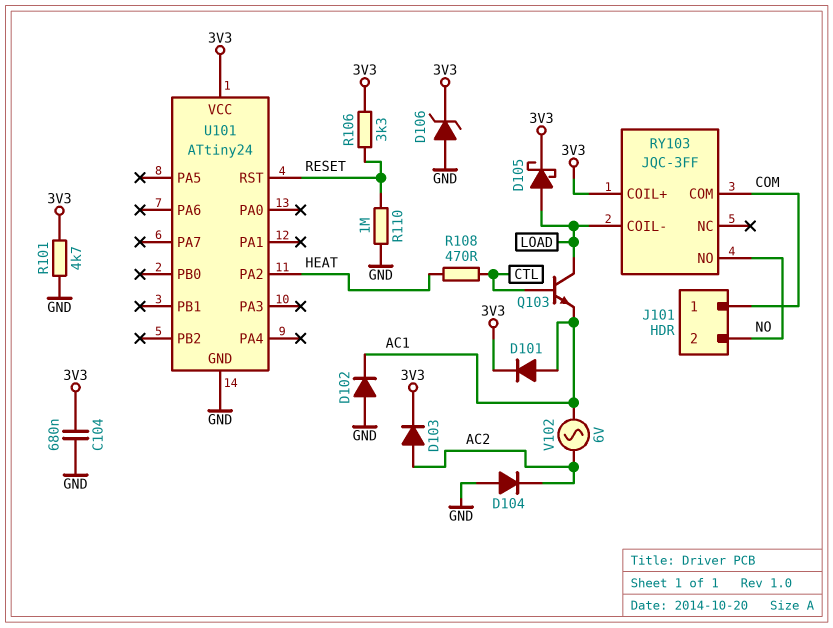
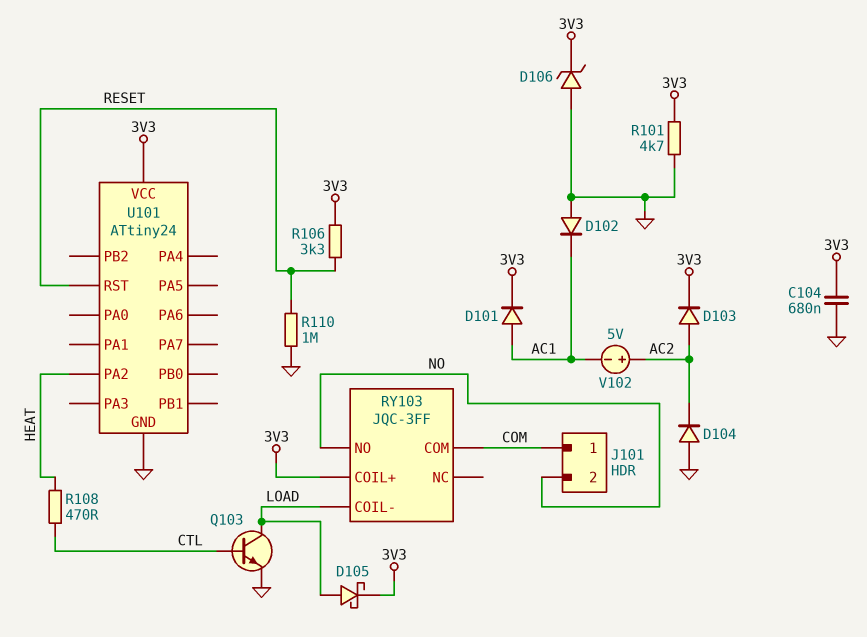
Q103: NPN (B CTL, C LOAD, E AC1) -> NPN (B CTL, C LOAD, E GND)
V102: AC 6V (AC1, AC2) -> 5V (plus AC2, minus AC1)

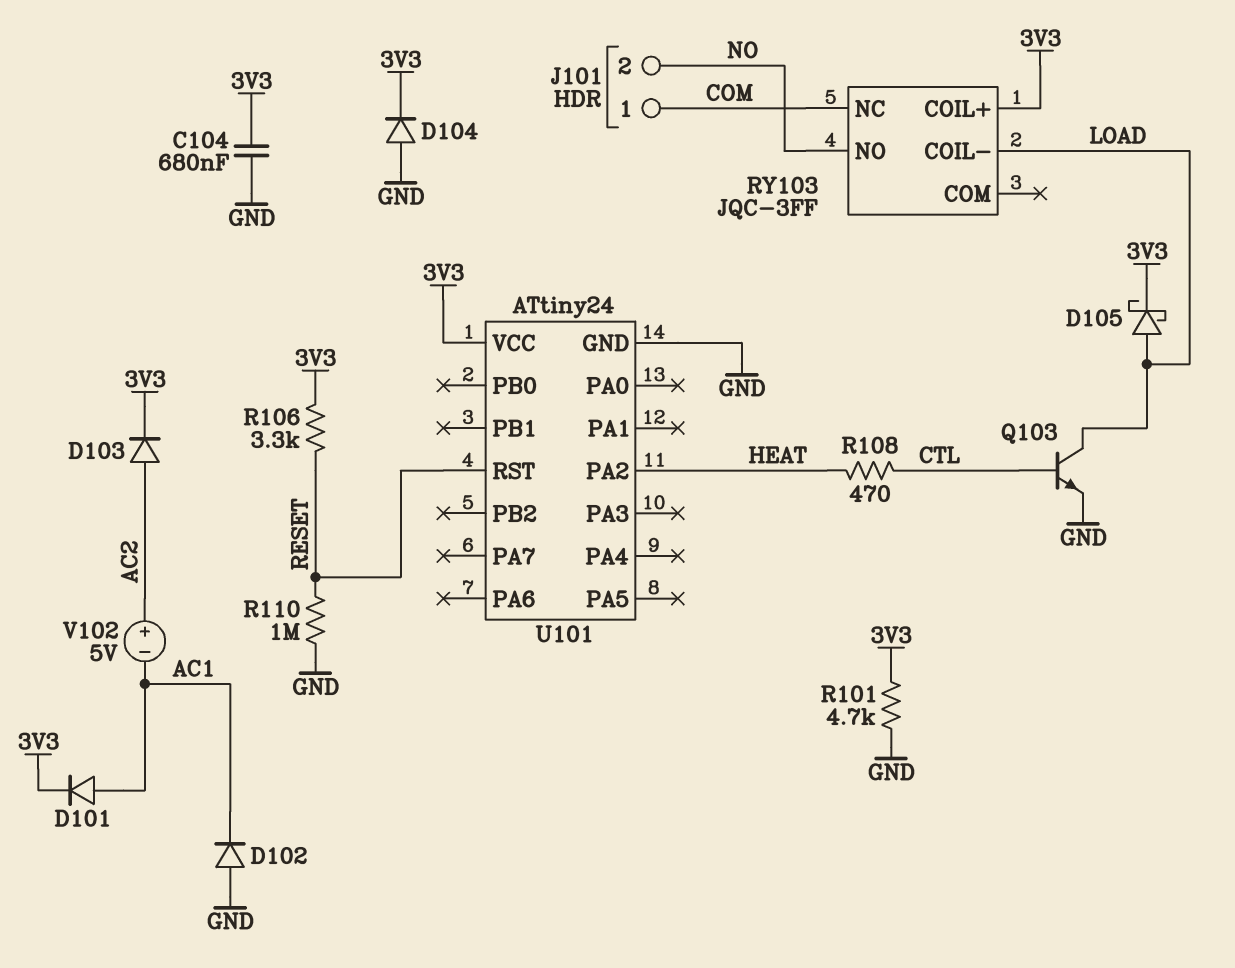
D104: diode (A GND, K AC2) -> diode (A GND, K 3V3)
D106: zener (A GND, K 3V3) -> none
RY103 pin COM: COM -> none
RY103 pin NC: none -> COM

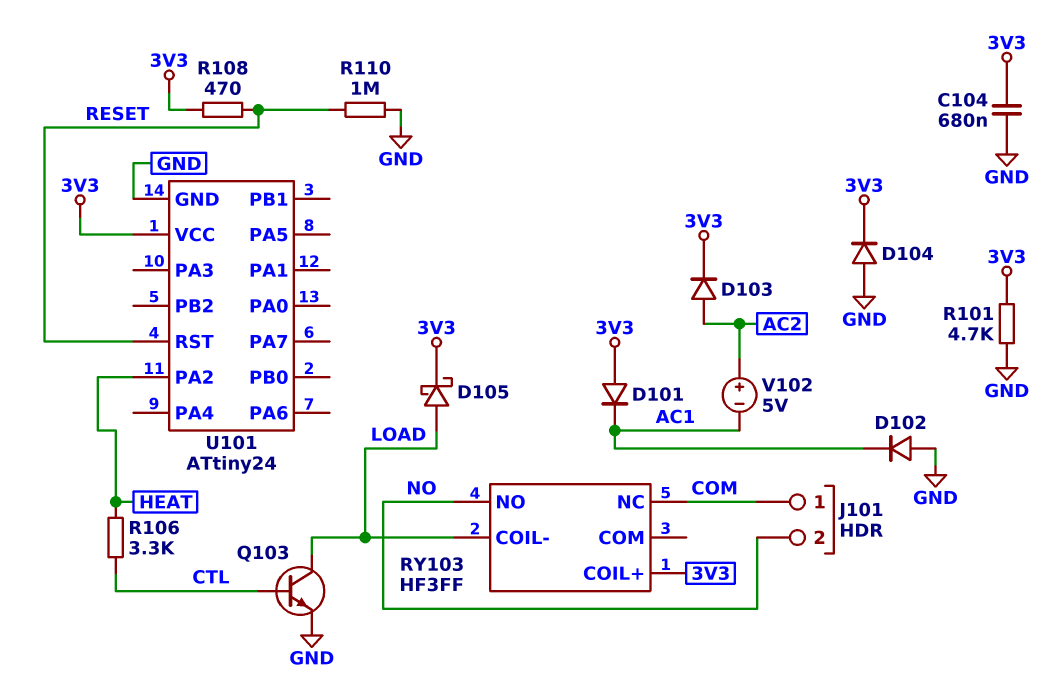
D101: diode (A AC1, K 3V3) -> diode (A 3V3, K AC1)
R106: 3.3k (3V3, RESET) -> 3.3k (CTL, HEAT)
R108: 470 (CTL, HEAT) -> 470 (3V3, RESET)
RY103: JQC-3FF -> HF3FF

